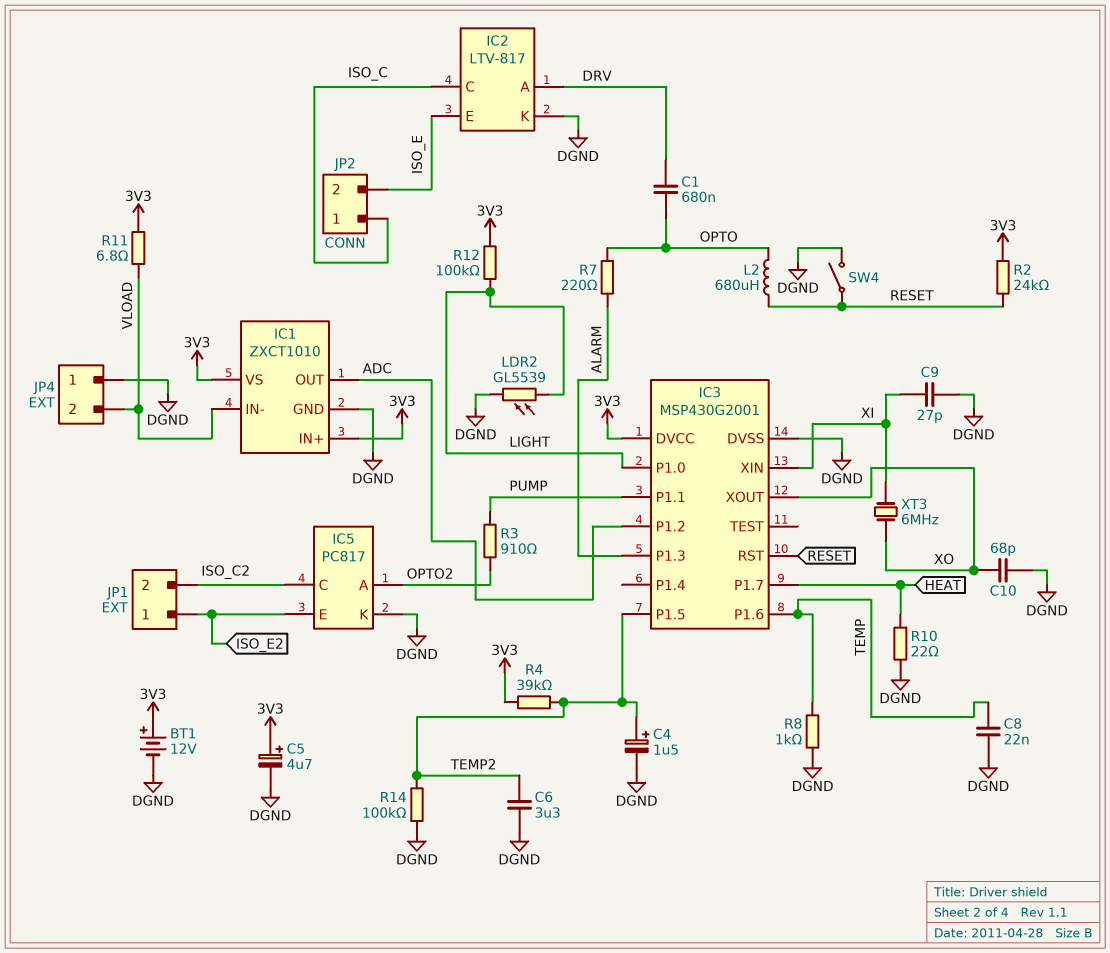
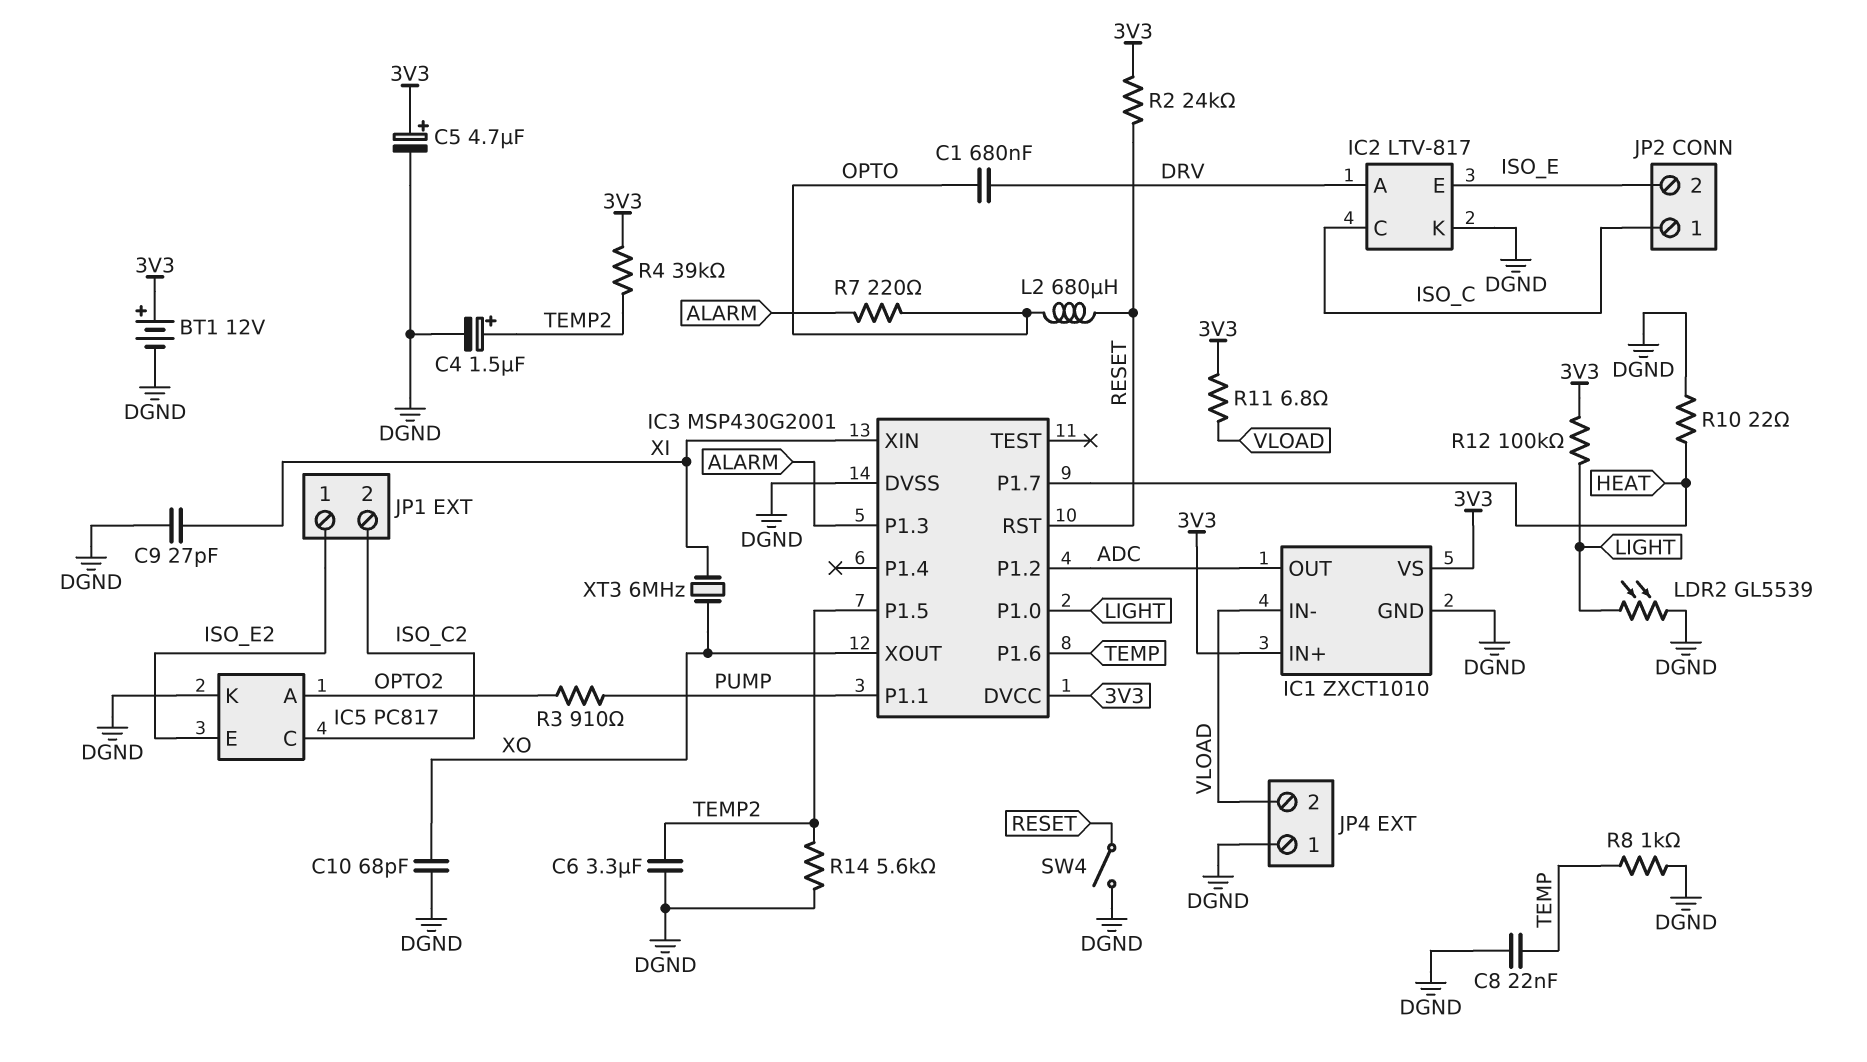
R14: 100k (DGND, TEMP2) -> 5.6k (DGND, TEMP2)

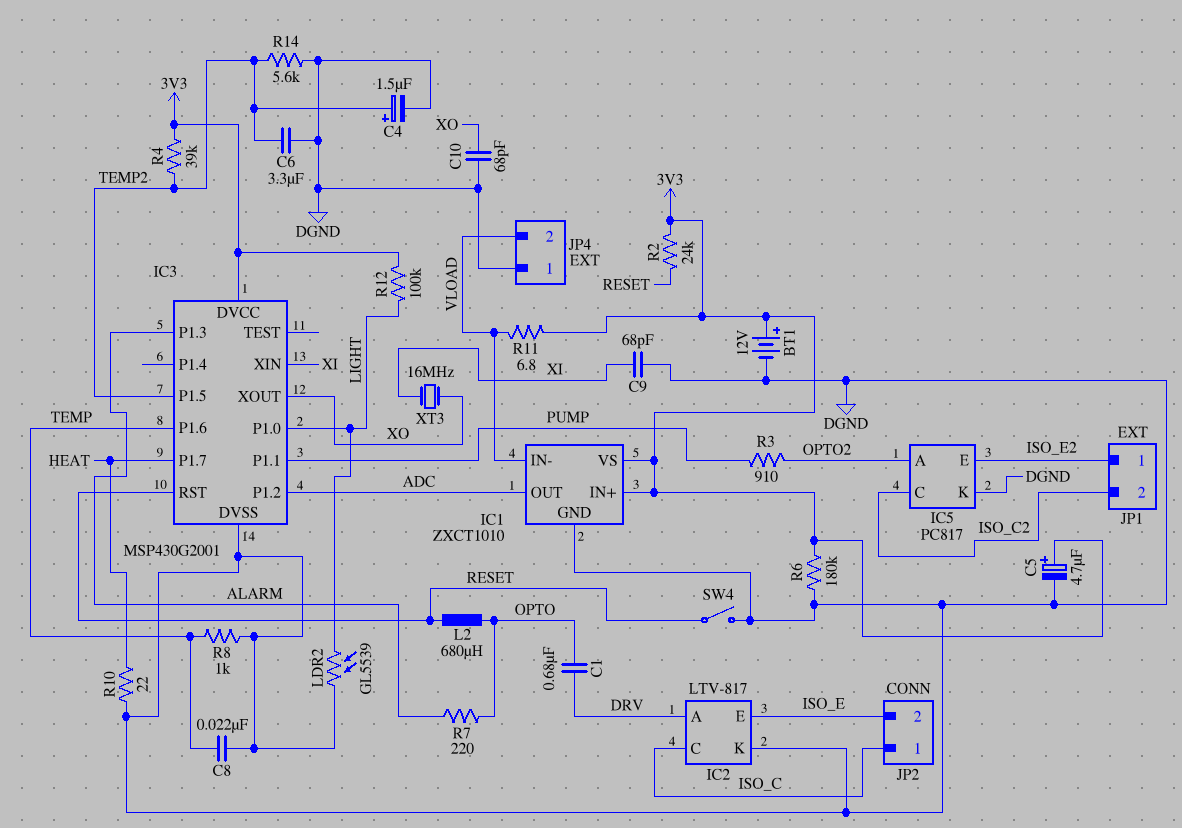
C9: 27pF (DGND, XI) -> 68pF (DGND, XI)
R6: none -> 180k (3V3, DGND)
XT3: 6MHz (XI, XO) -> 16MHz (XI, XO)

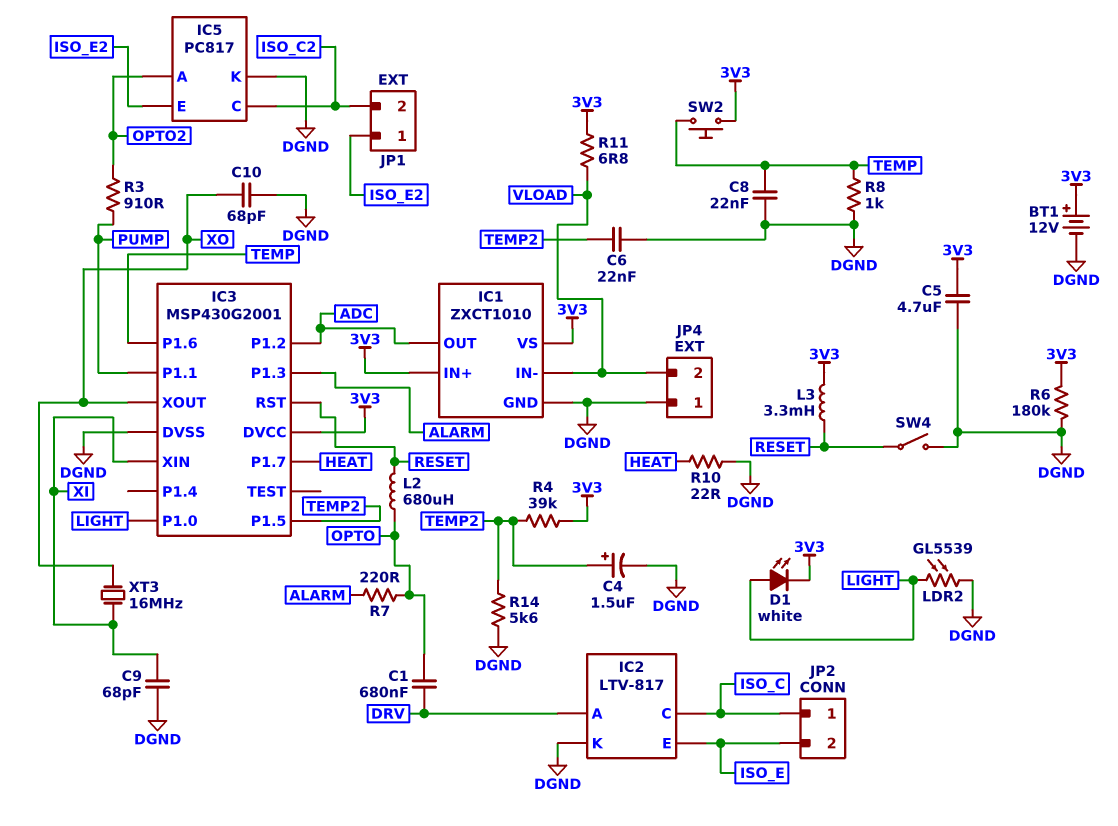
C5: 4.7uF (plus 3V3, minus DGND) -> 4.7uF (3V3, DGND)
C6: 3.3uF (DGND, TEMP2) -> 22nF (DGND, TEMP2)
D1: none -> LED white (A LIGHT, K 3V3)
L3: none -> 3.3mH (3V3, RESET)
R2: 24k (3V3, RESET) -> none
R12: 100k (3V3, LIGHT) -> none
SW2: none -> button (3V3, TEMP)

